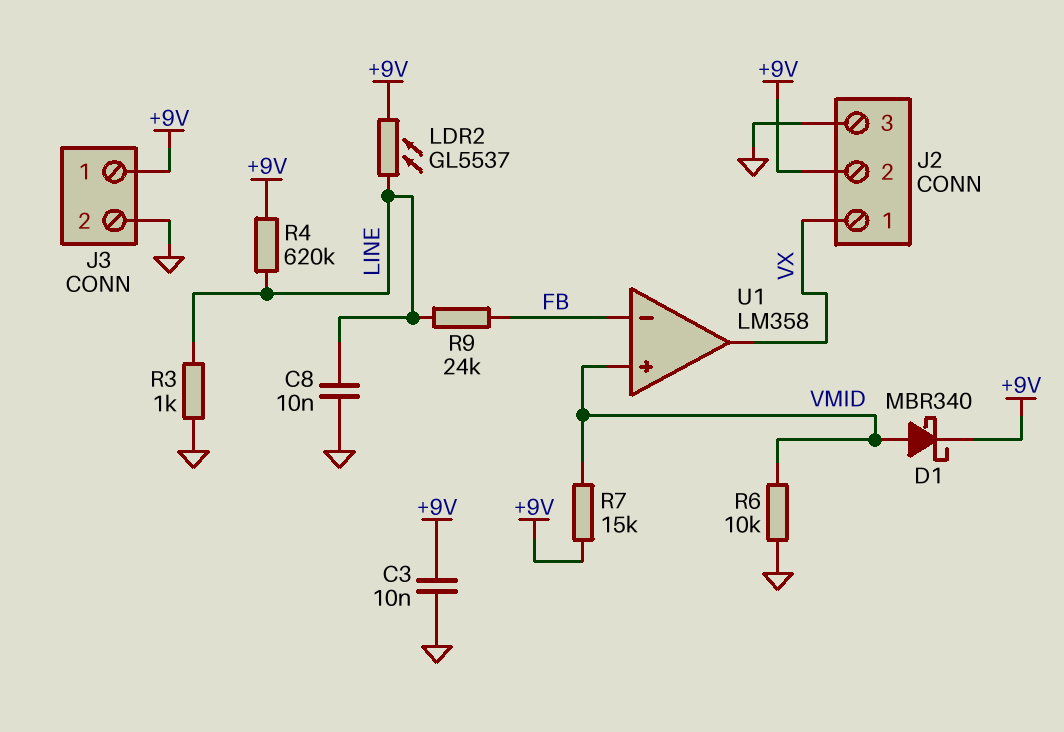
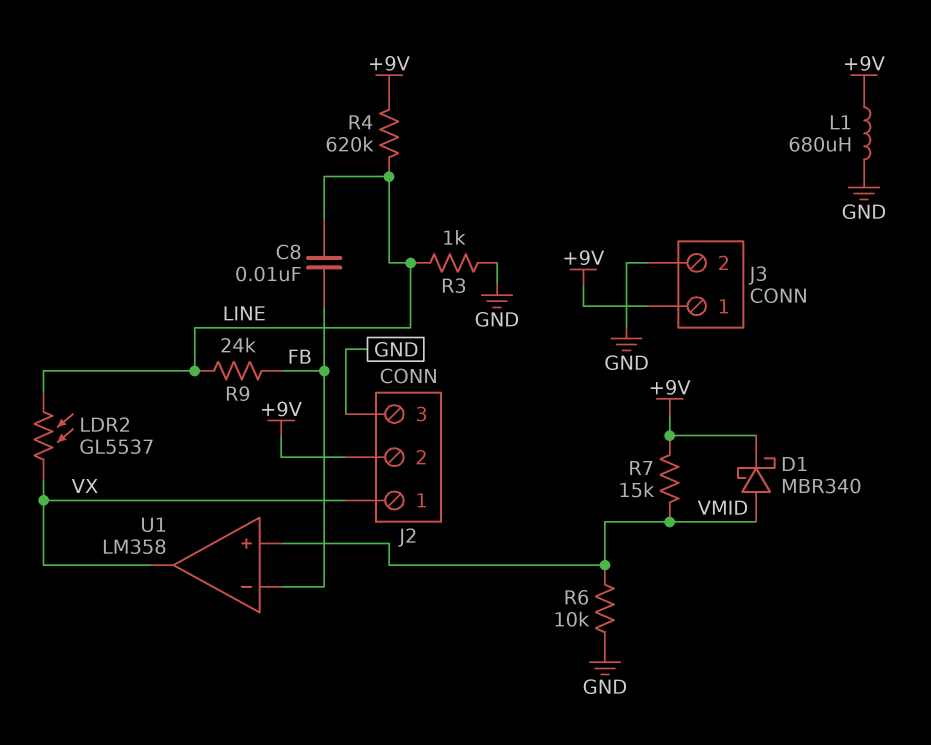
C3: 10nF (+9V, GND) -> none
C8: 10nF (GND, LINE) -> 10nF (FB, LINE)
L1: none -> 680uH (+9V, GND)
LDR2: GL5537 (+9V, LINE) -> GL5537 (LINE, VX)

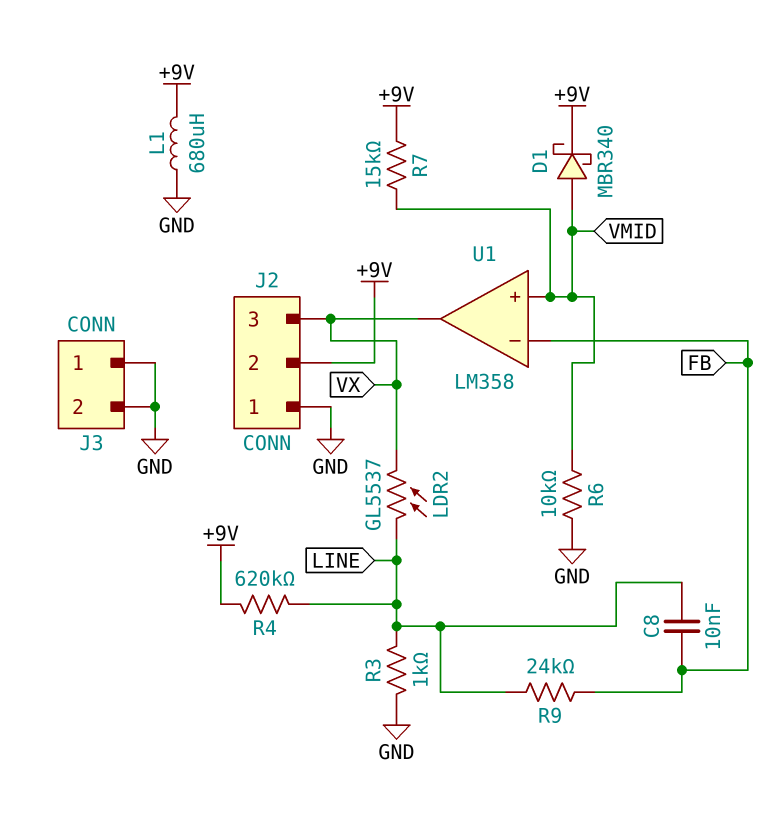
J2 pin 1: VX -> GND
J2 pin 3: GND -> VX
J3 pin 1: +9V -> GND

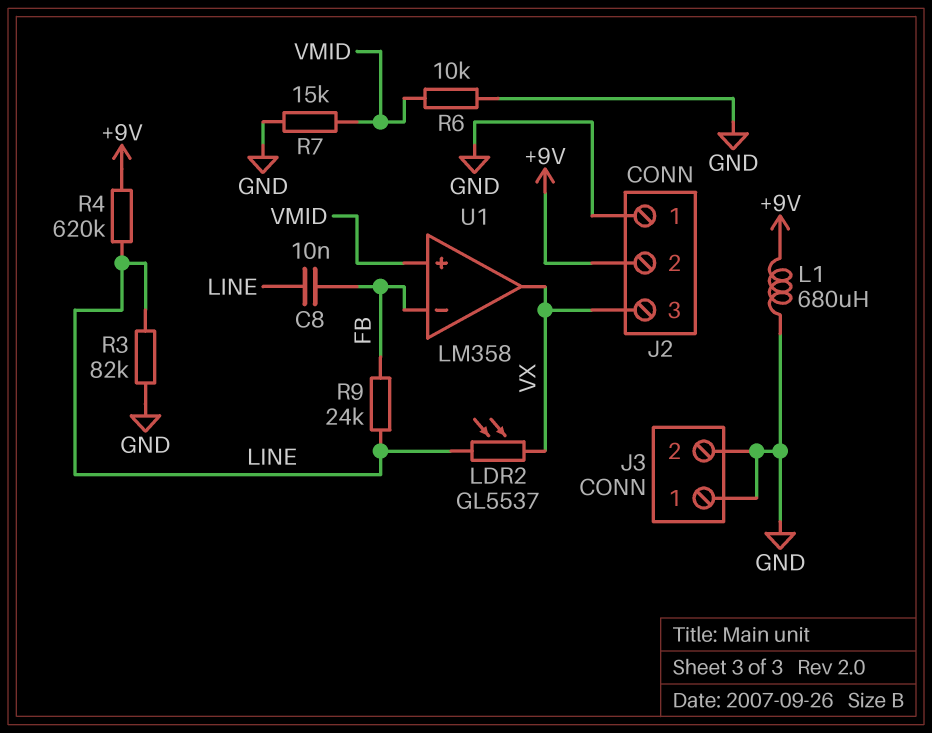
D1: schottky MBR340 (A VMID, K +9V) -> none
R3: 1k (GND, LINE) -> 82k (GND, LINE)
R7: 15k (+9V, VMID) -> 15k (GND, VMID)

